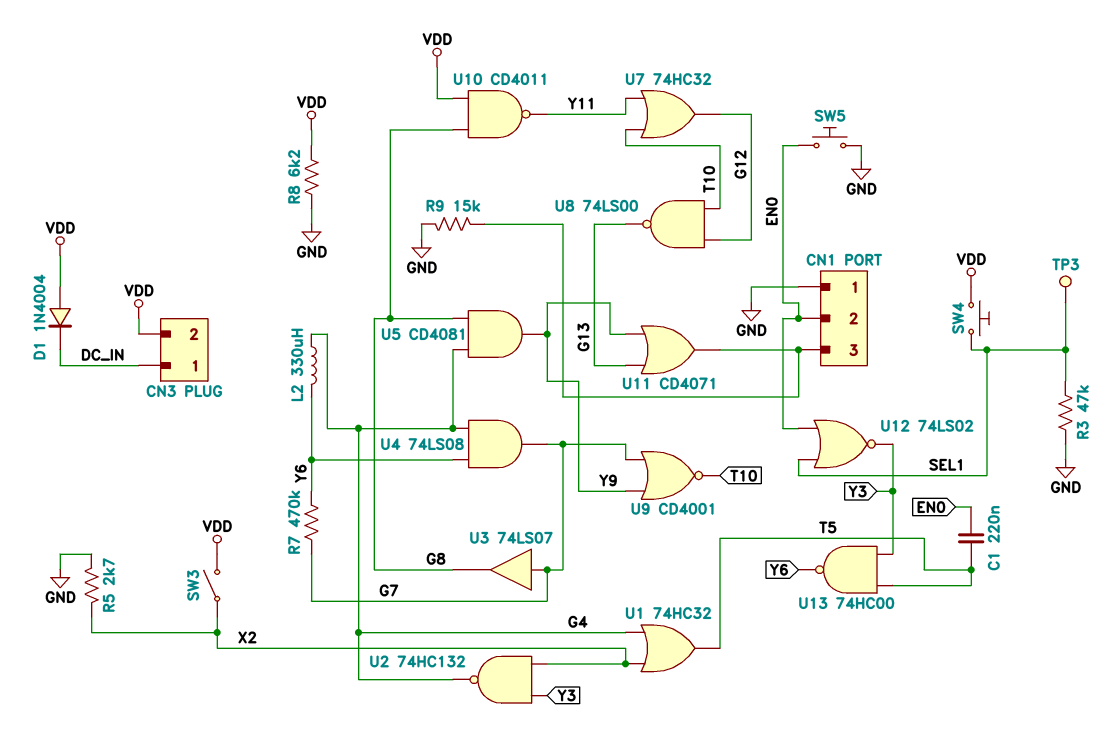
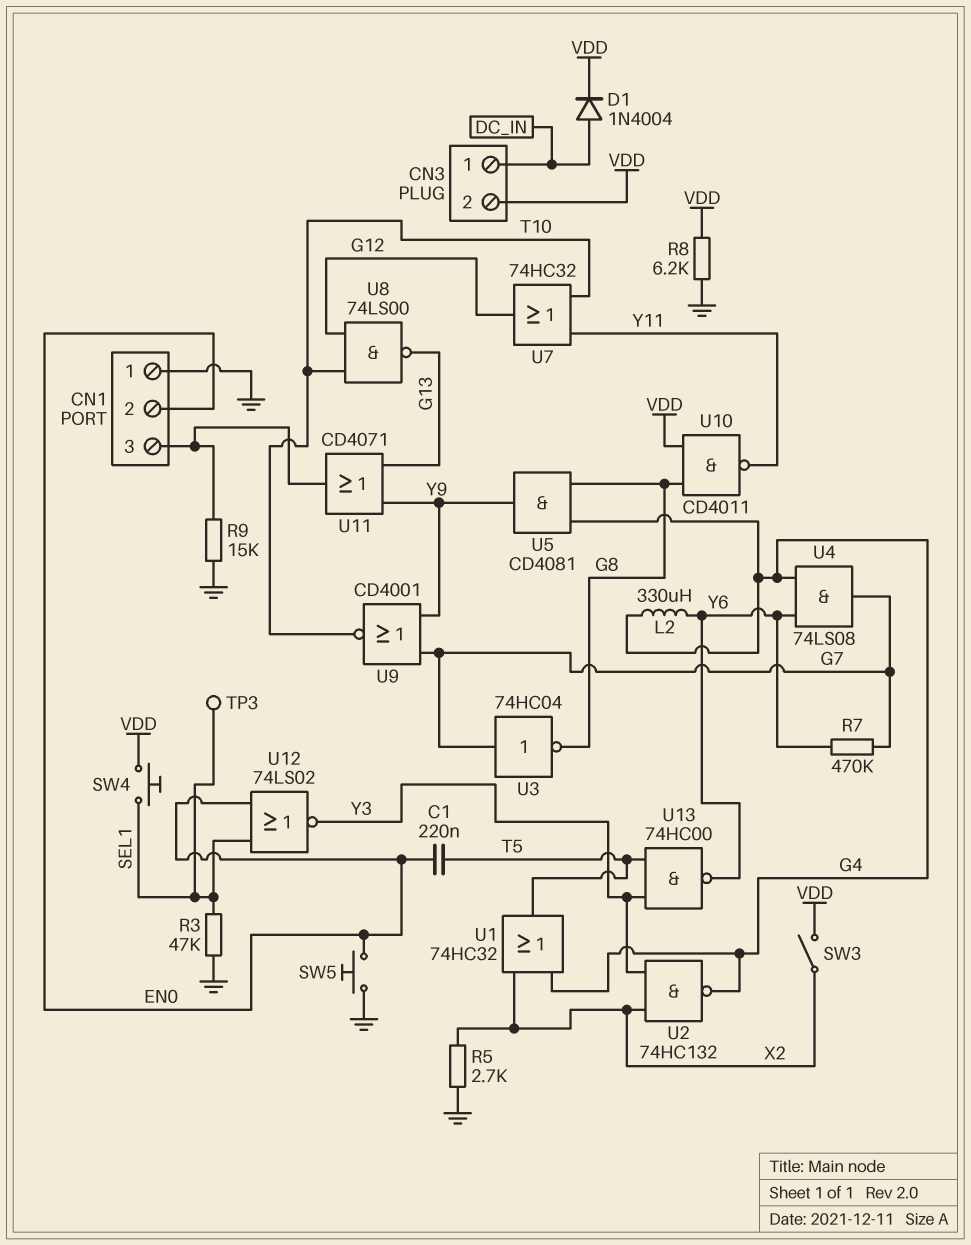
D1: diode 1N4004 (A VDD, K DC_IN) -> diode 1N4004 (A DC_IN, K VDD)
U3: buffer 74LS07 (in G7, out G8) -> NOT 74HC04 (in G7, out G8)

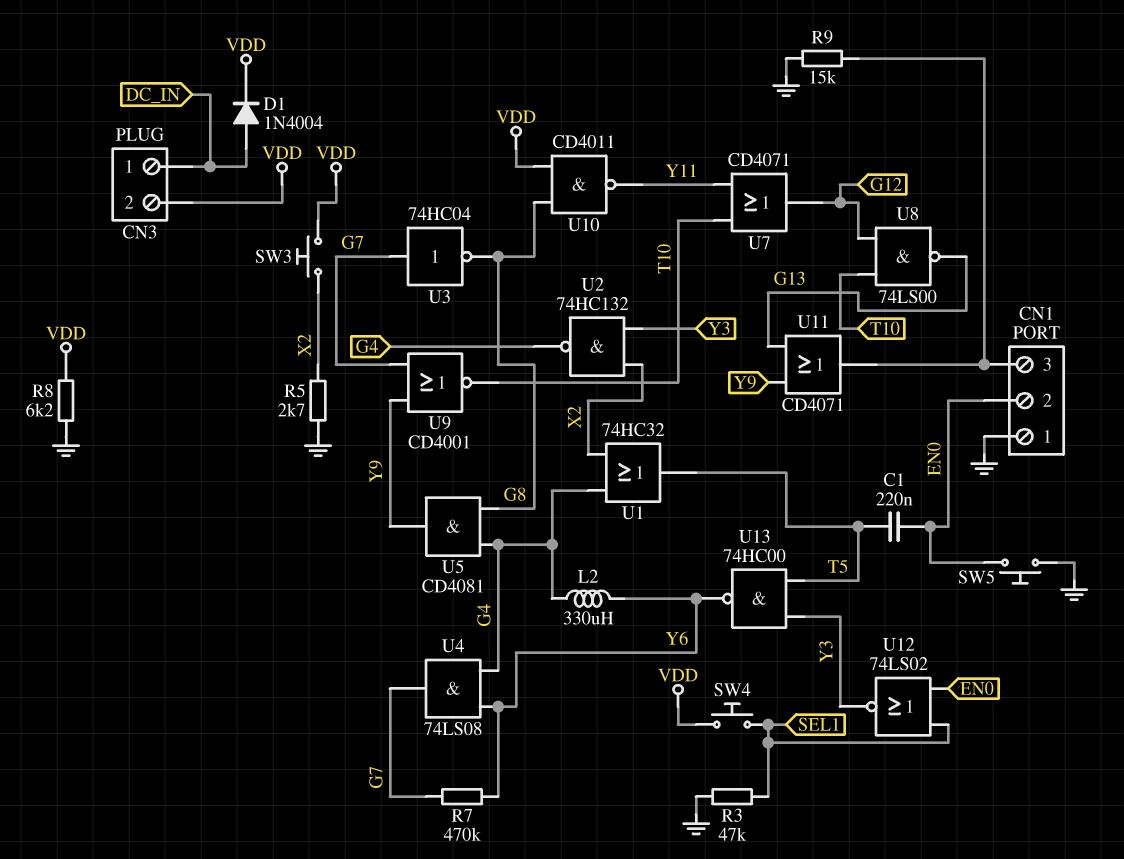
SW3: switch (VDD, X2) -> button (VDD, X2)
TP3: test point (SEL1) -> none
U7: OR 74HC32 (in T10, in Y11, out G12) -> OR CD4071 (in T10, in Y11, out G12)

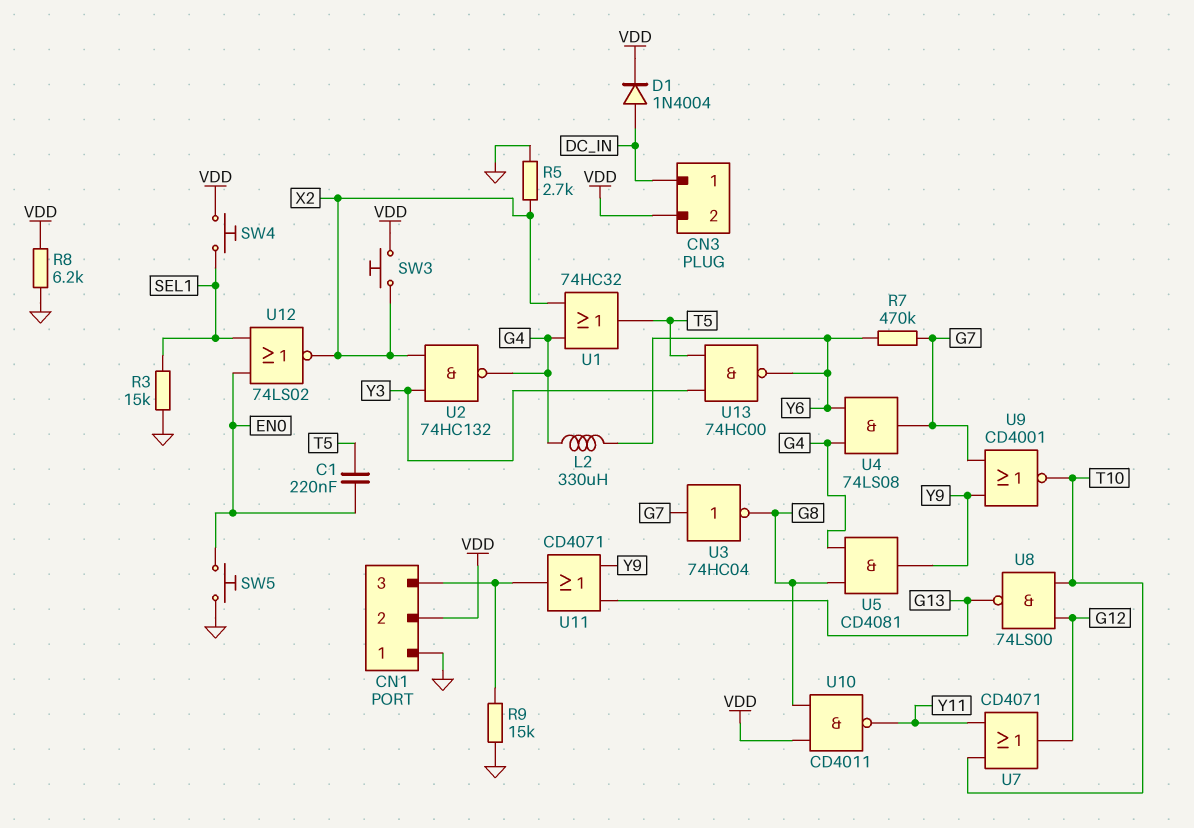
CN1 pin 2: EN0 -> VDD
R3: 47k (GND, SEL1) -> 15k (GND, SEL1)
U12: NOR 74LS02 (in EN0, in SEL1, out Y3) -> NOR 74LS02 (in EN0, in SEL1, out X2)

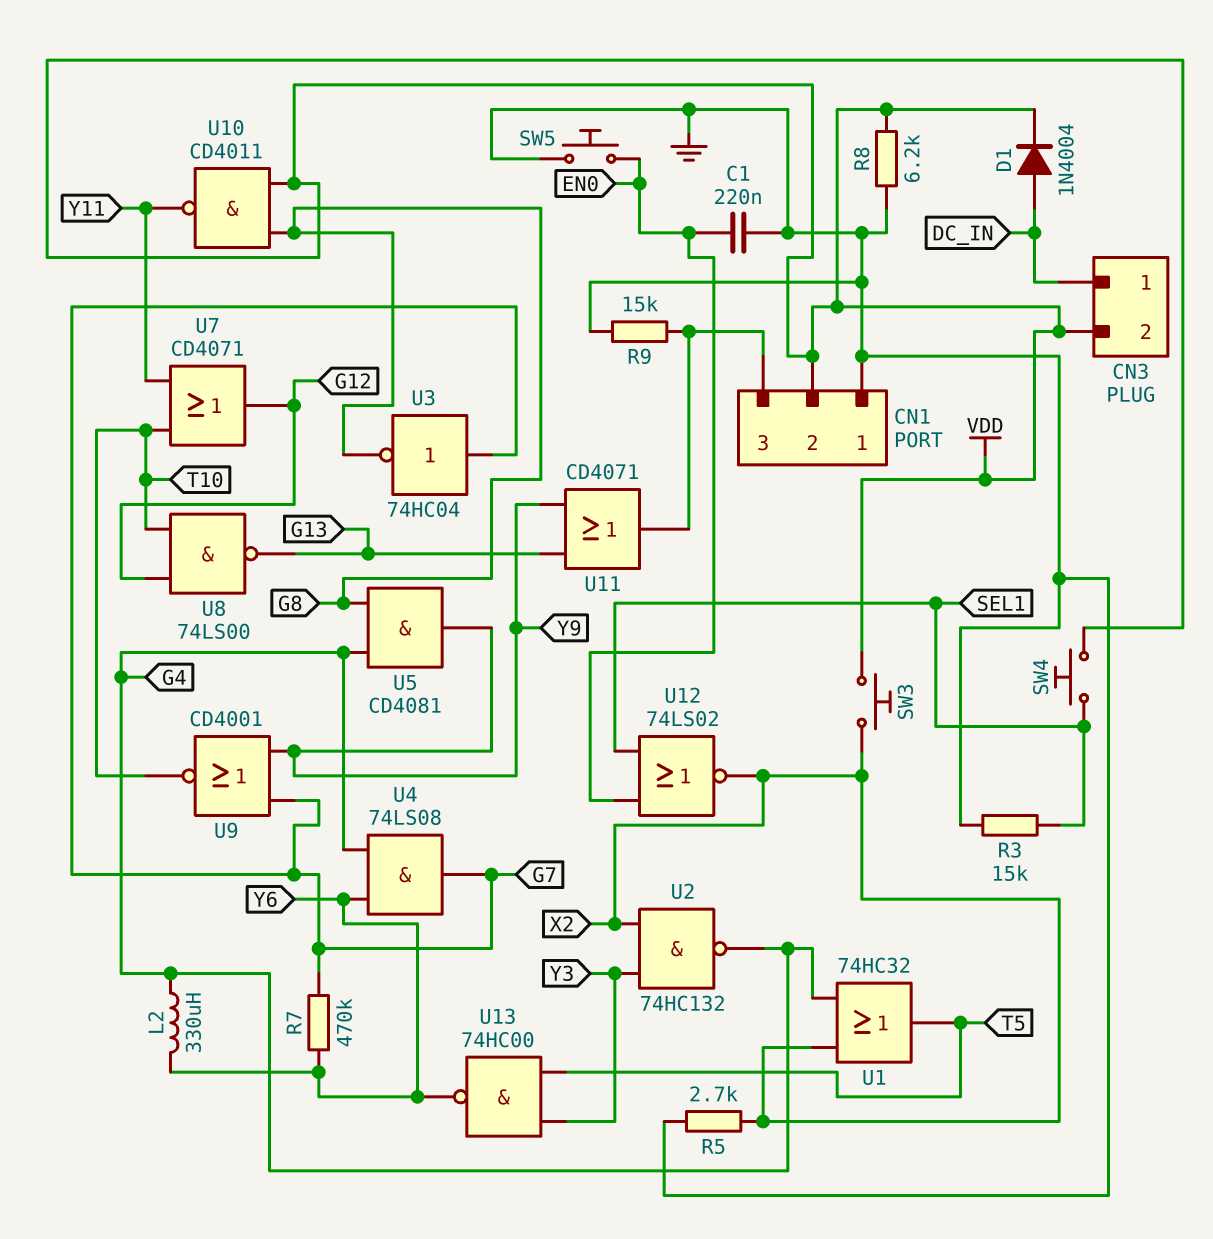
C1: 220nF (EN0, T5) -> 220nF (EN0, GND)

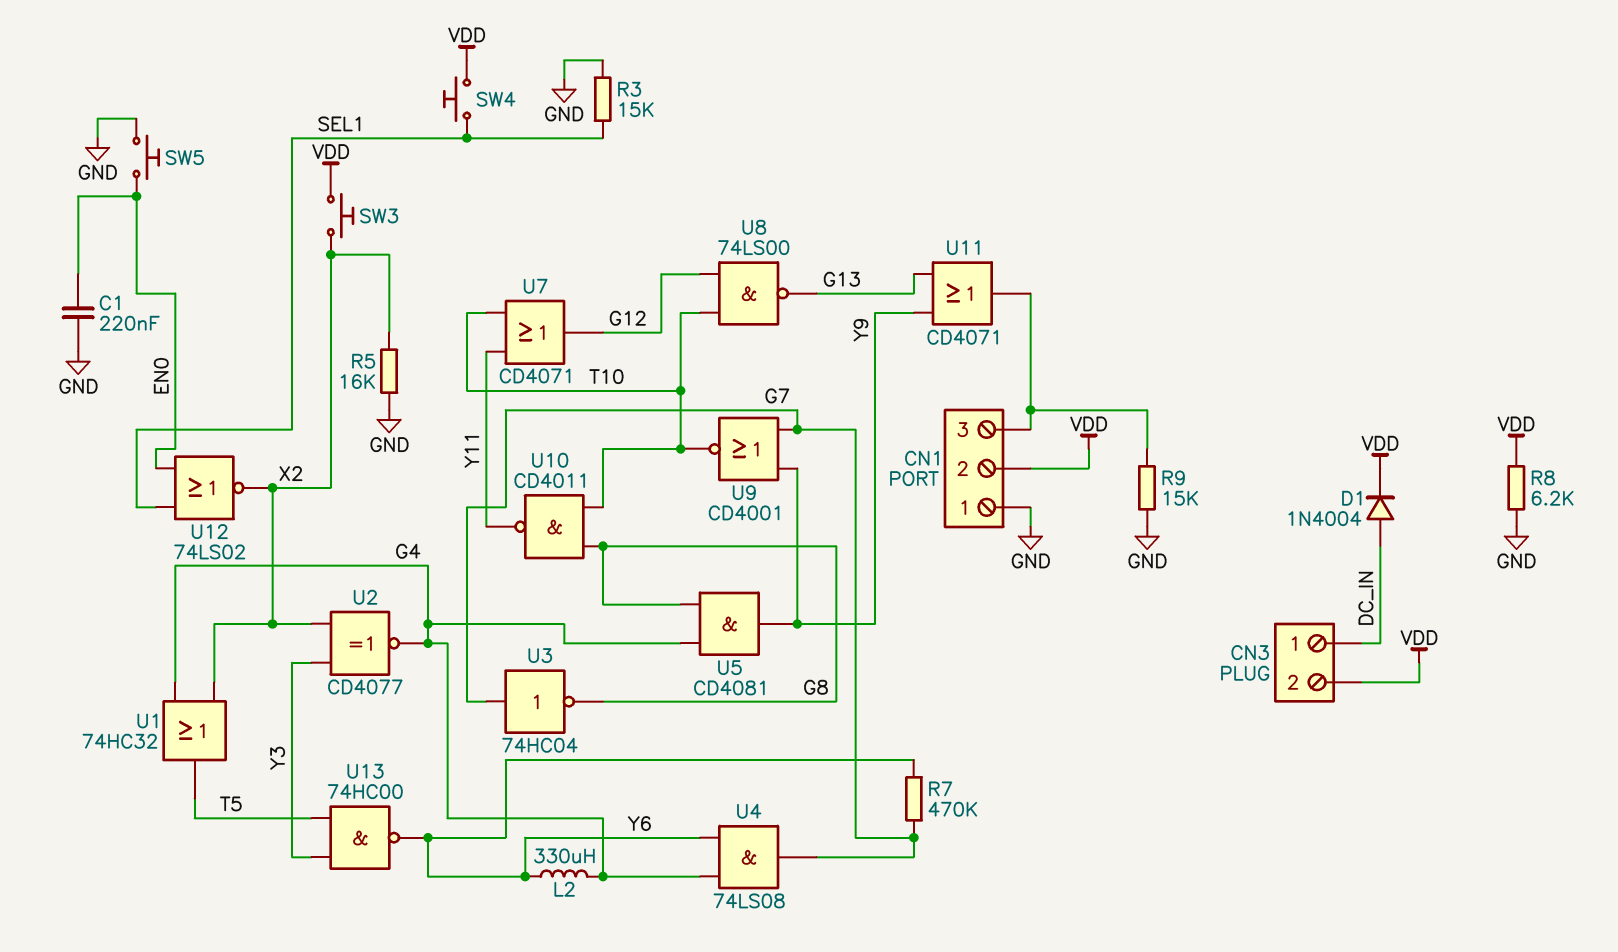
R5: 2.7k (GND, X2) -> 16k (GND, X2)
U2: NAND 74HC132 (in X2, in Y3, out G4) -> XNOR CD4077 (in X2, in Y3, out G4)
U10: NAND CD4011 (in G8, in VDD, out Y11) -> NAND CD4011 (in G8, in T10, out Y11)

